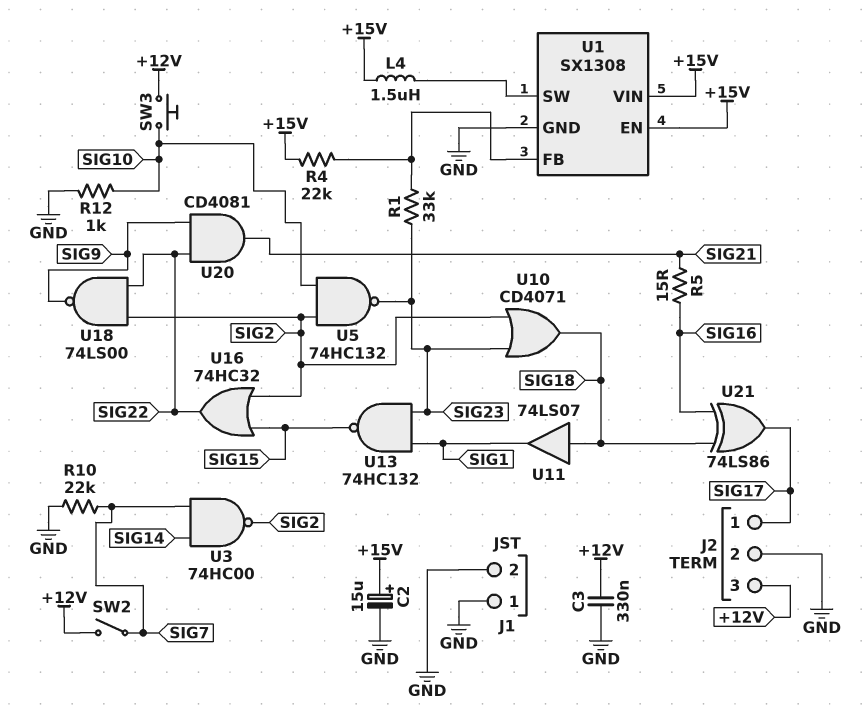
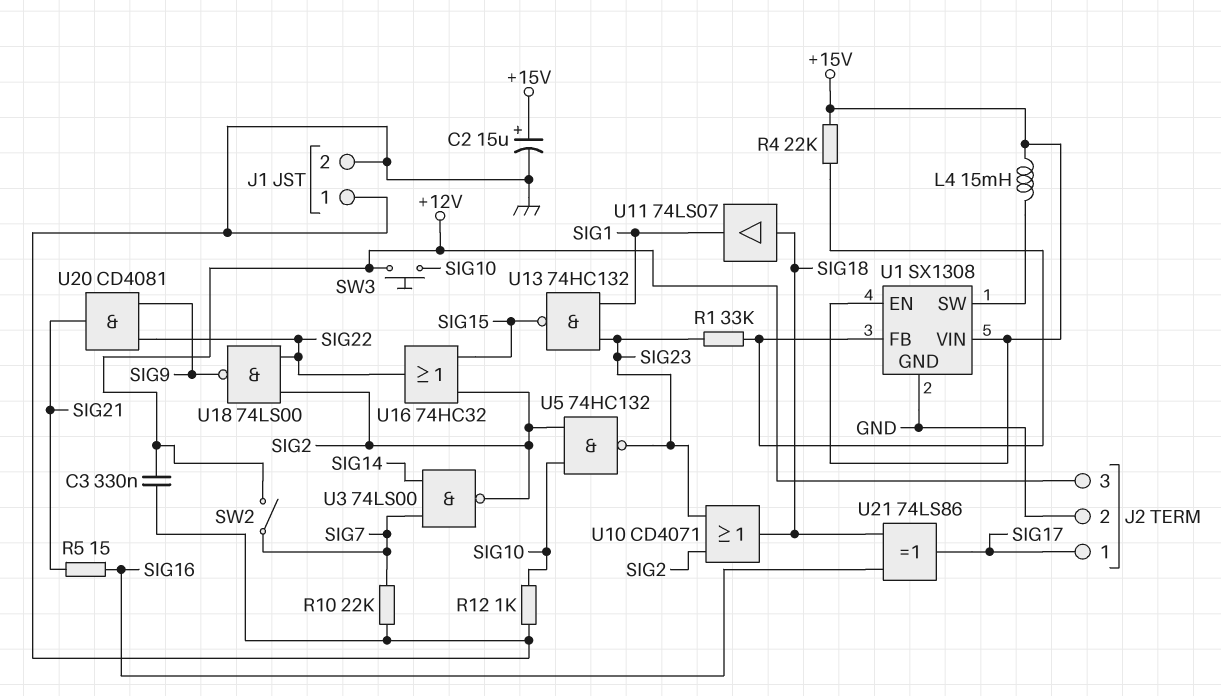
L4: 1.5uH (+15V, U1/SW) -> 15mH (+15V, U1/SW)
U3: NAND 74HC00 (in SIG7, in SIG14, out SIG2) -> NAND 74LS00 (in SIG7, in SIG14, out SIG2)

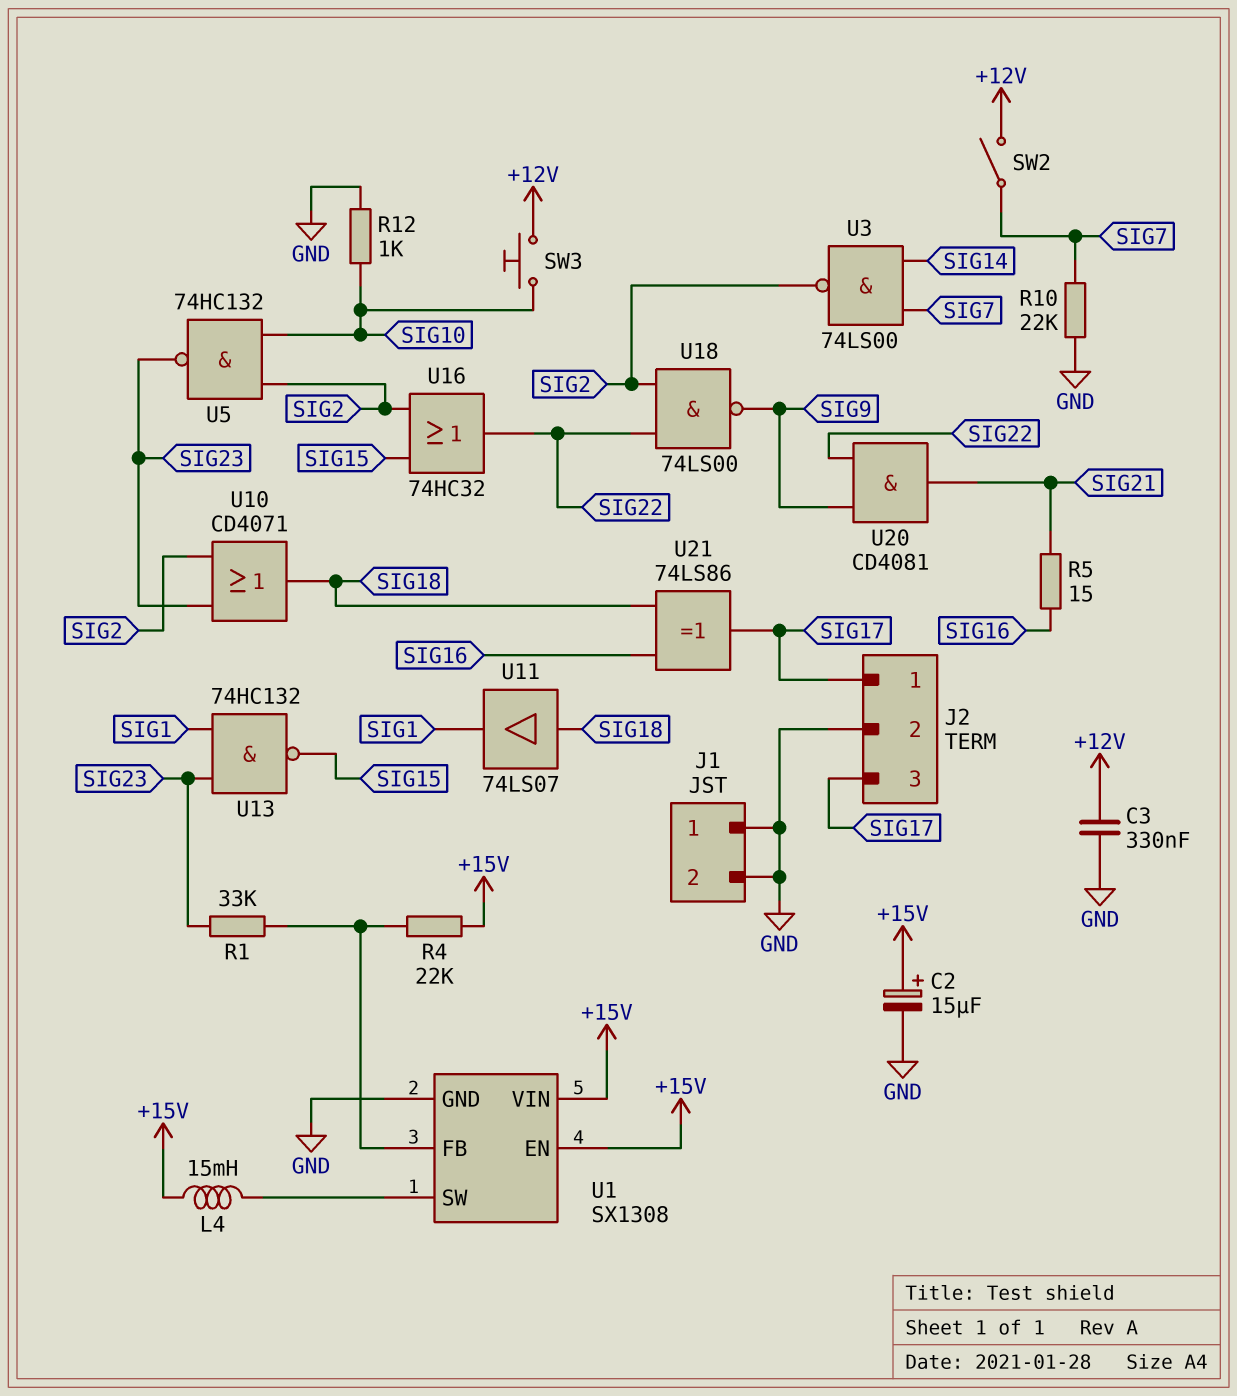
J2 pin 3: +12V -> SIG17

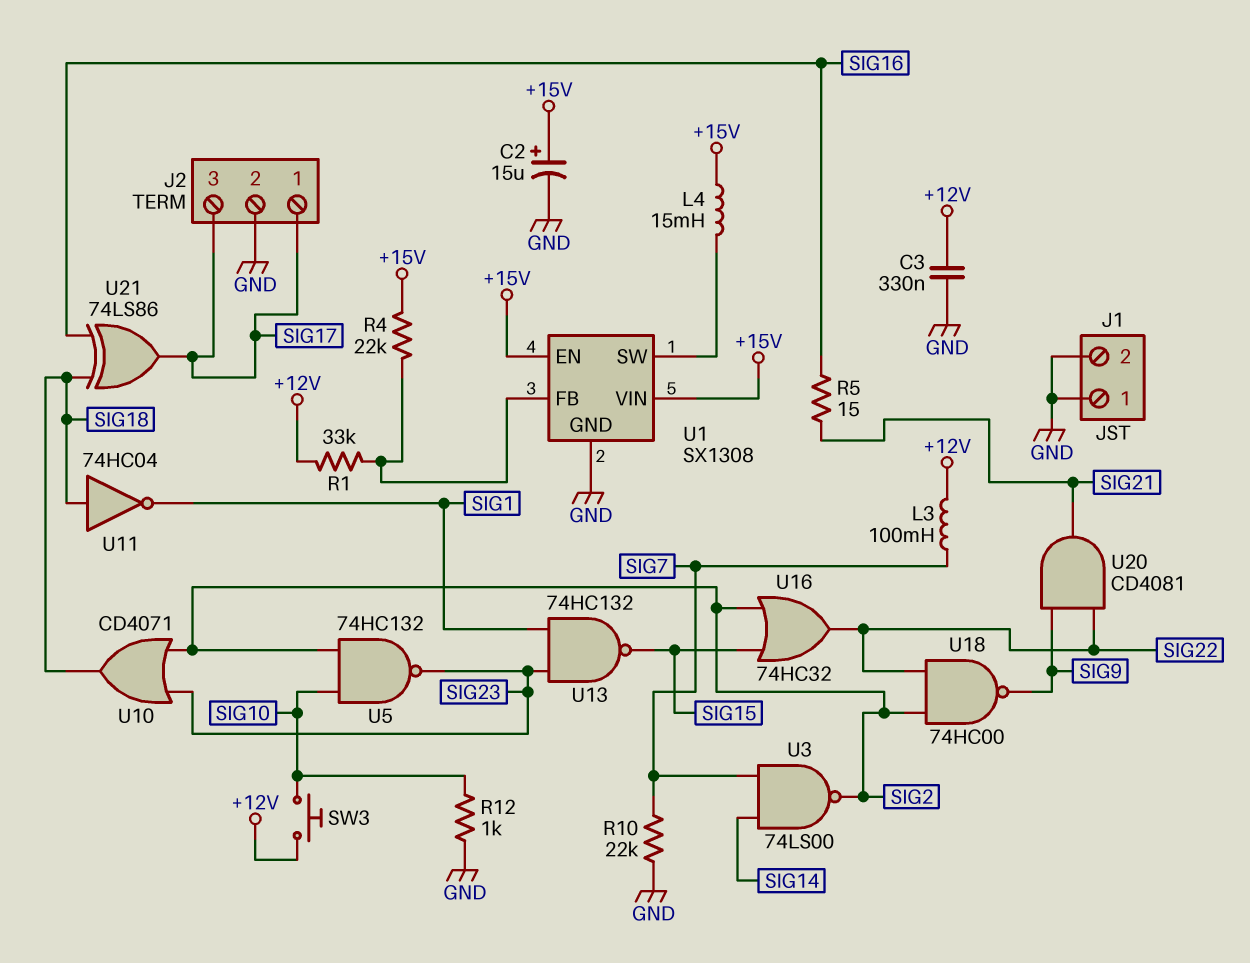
L3: none -> 100mH (+12V, SIG7)
R1: 33k (SIG23, U1/FB) -> 33k (+12V, U1/FB)
SW2: switch (+12V, SIG7) -> none
U11: buffer 74LS07 (in SIG18, out SIG1) -> NOT 74HC04 (in SIG18, out SIG1)
U18: NAND 74LS00 (in SIG2, in SIG22, out SIG9) -> NAND 74HC00 (in SIG2, in SIG22, out SIG9)

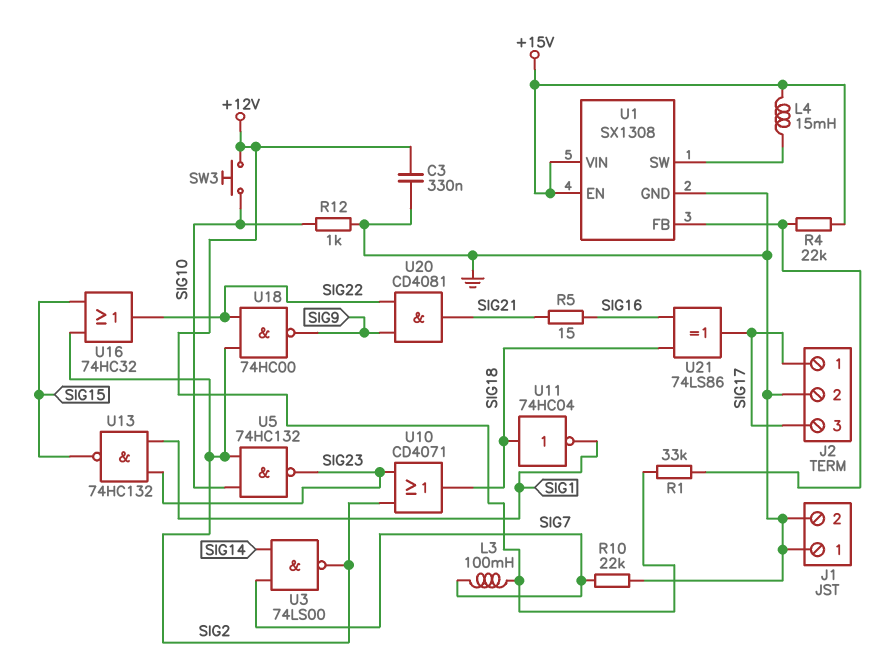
C2: 15uF (plus +15V, minus GND) -> none

